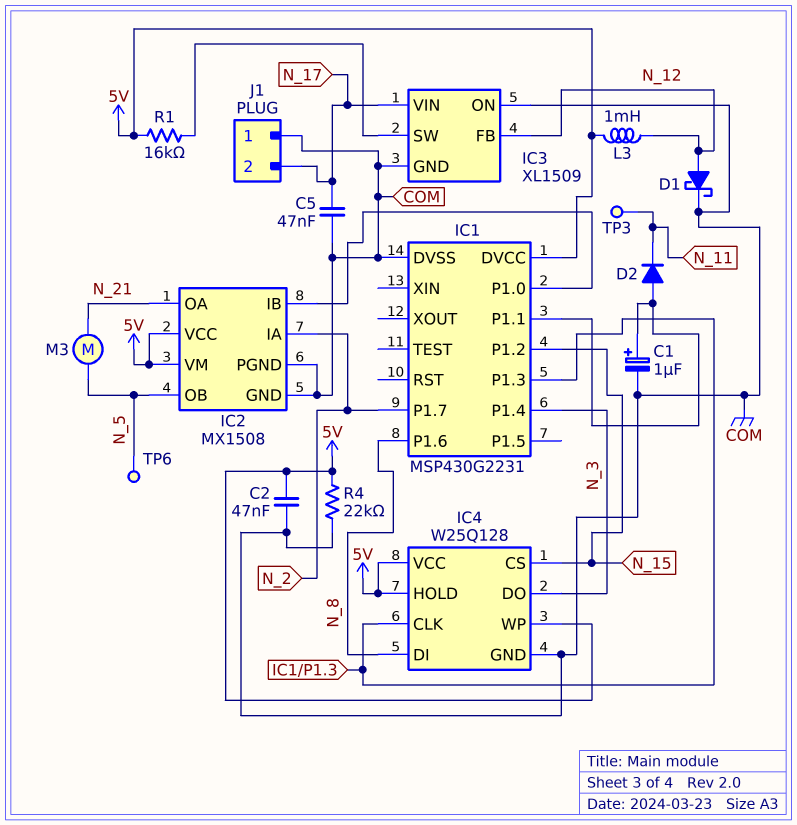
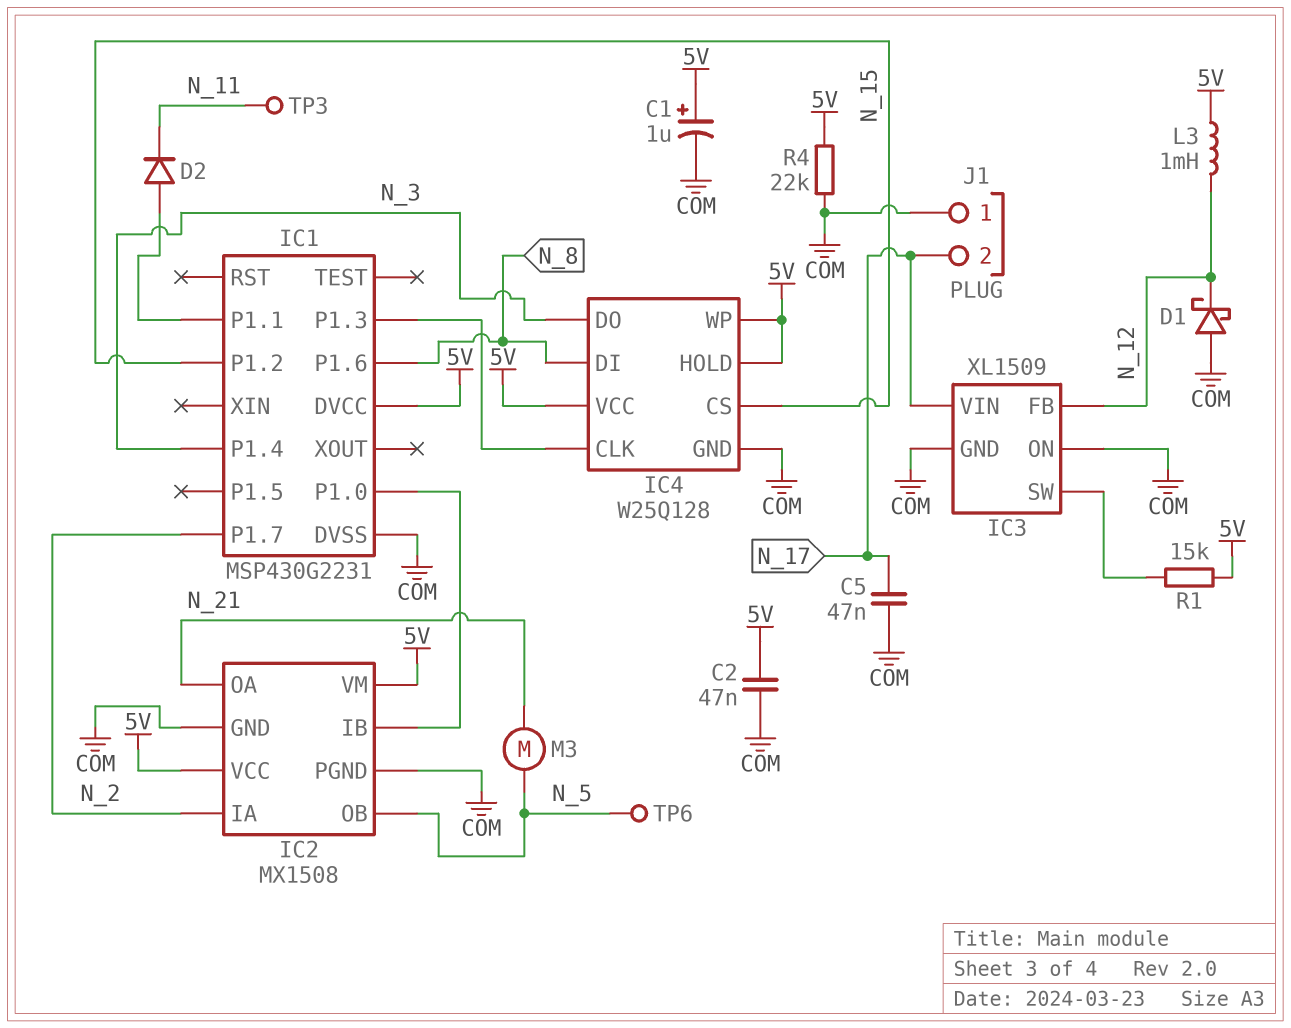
C1: 1uF (plus IC1/P1.1, minus COM) -> 1uF (plus 5V, minus COM)
D1: schottky (A N_12, K COM) -> schottky (A COM, K N_12)
R1: 16k (5V, IC3/SW) -> 15k (5V, IC3/SW)

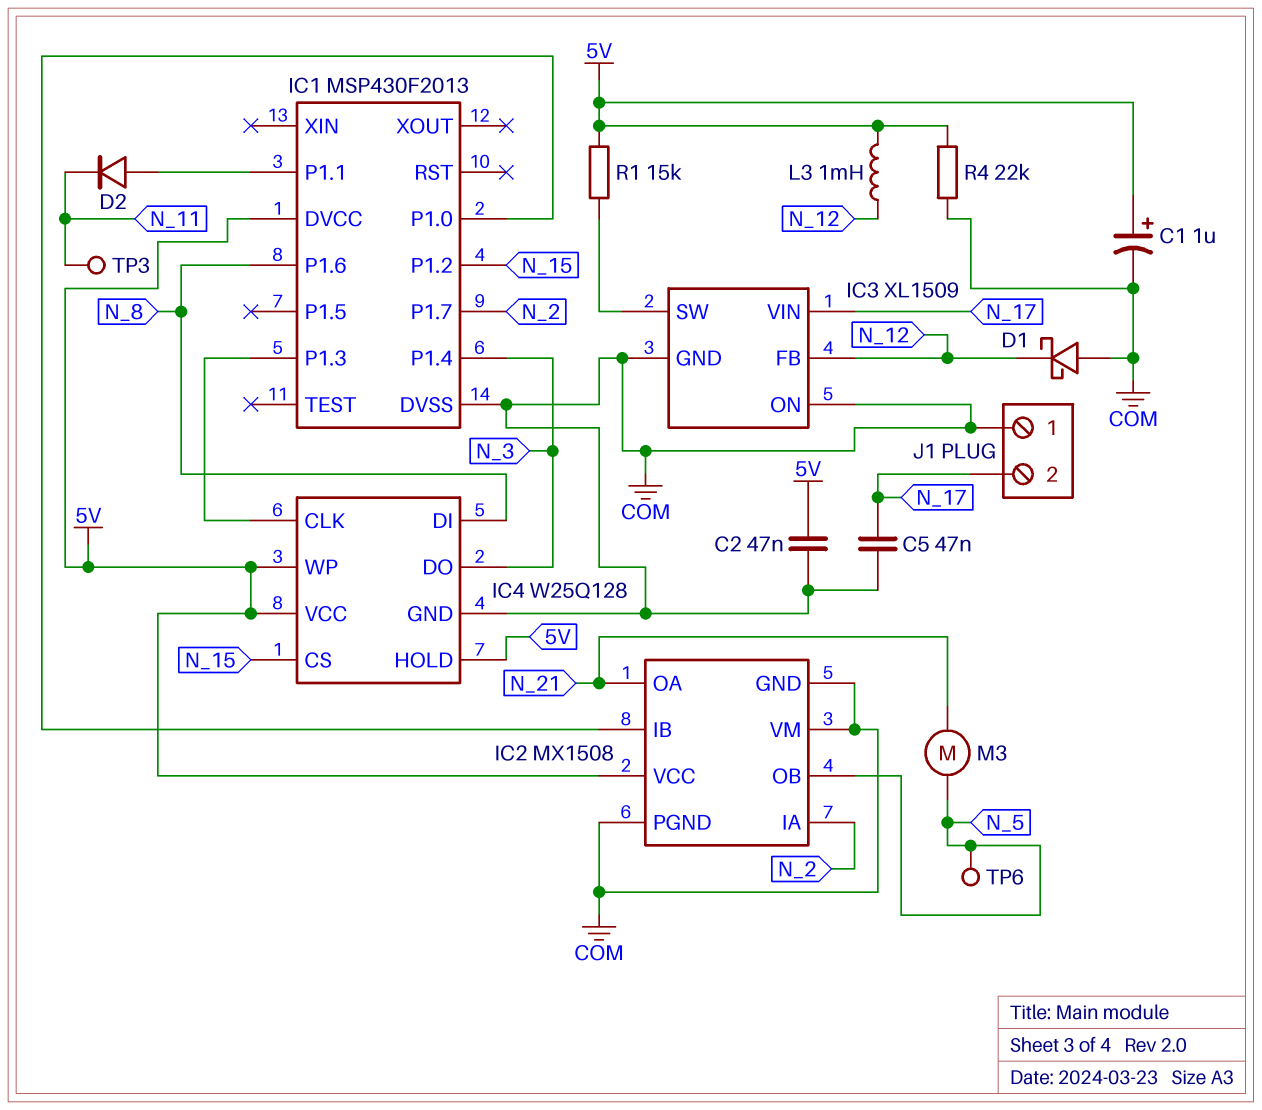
IC1: MSP430G2231 -> MSP430F2013
IC2 pin VM: 5V -> COM

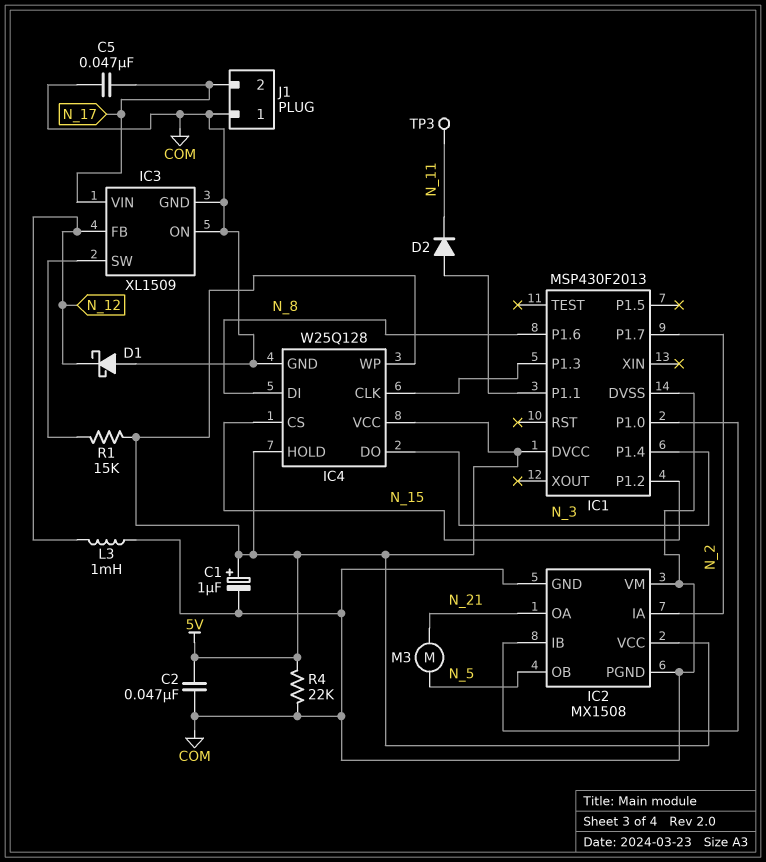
L3: 1mH (5V, N_12) -> 1mH (COM, N_12)
TP6: test point (N_5) -> none

